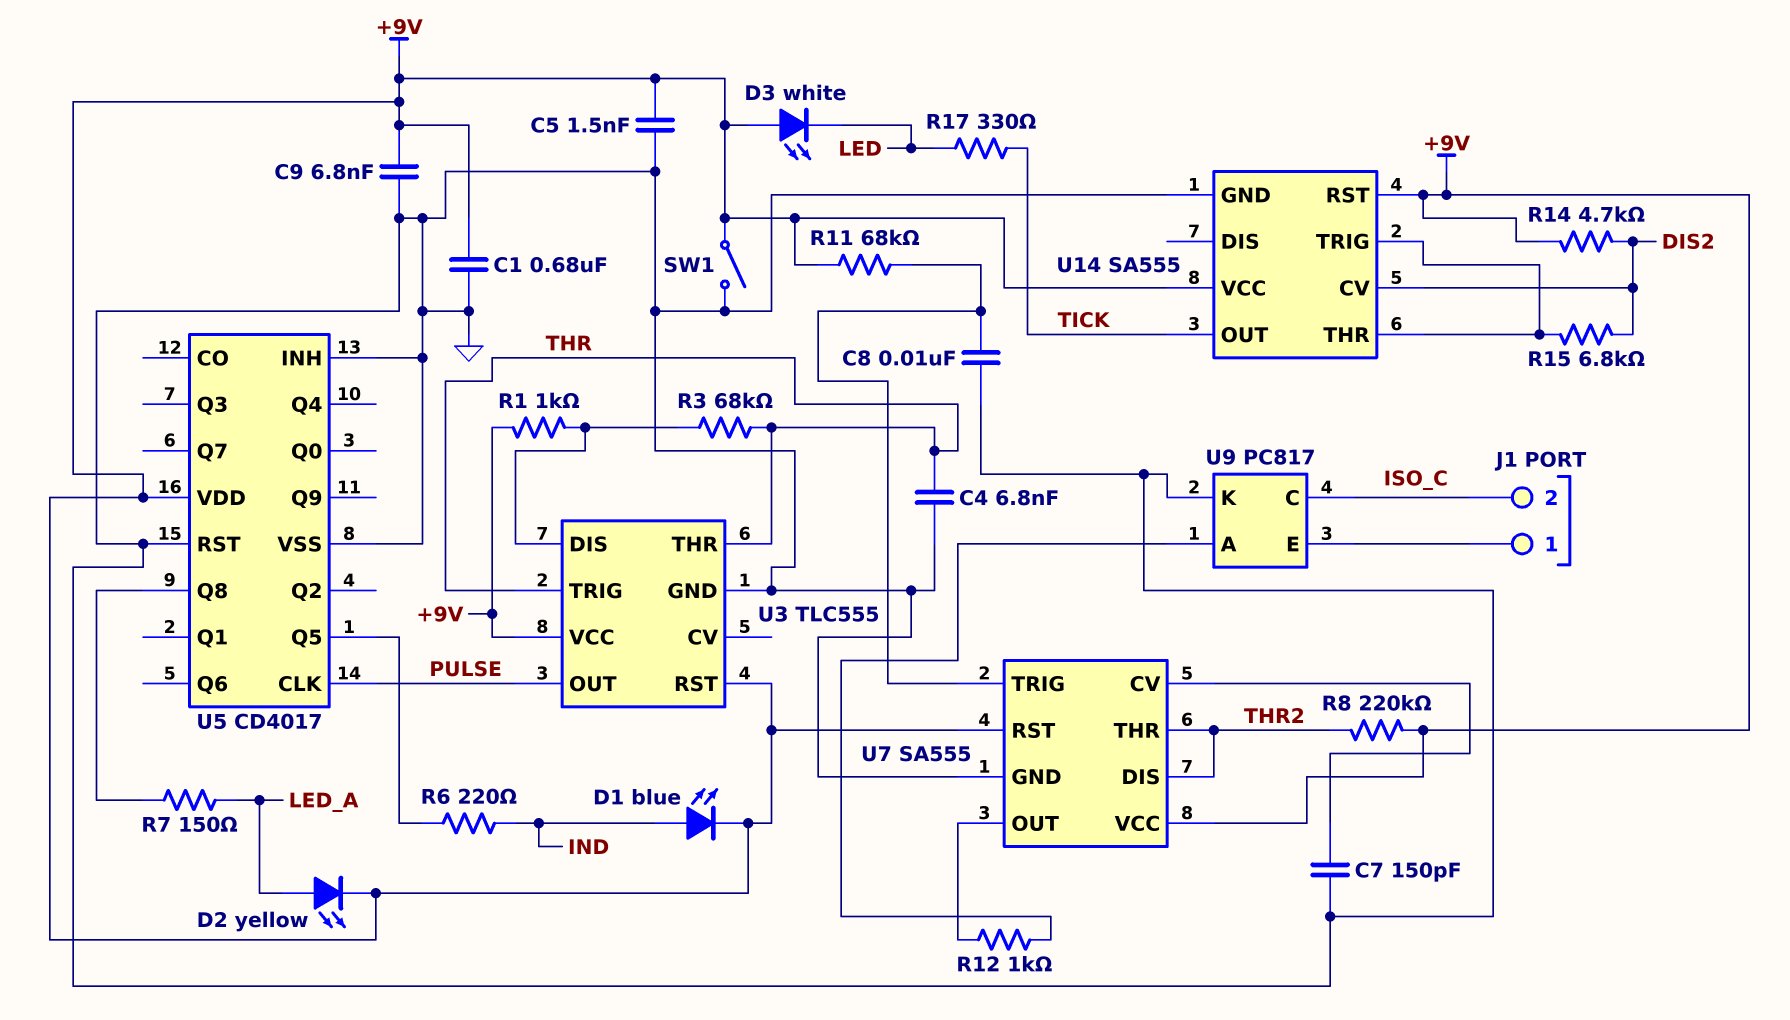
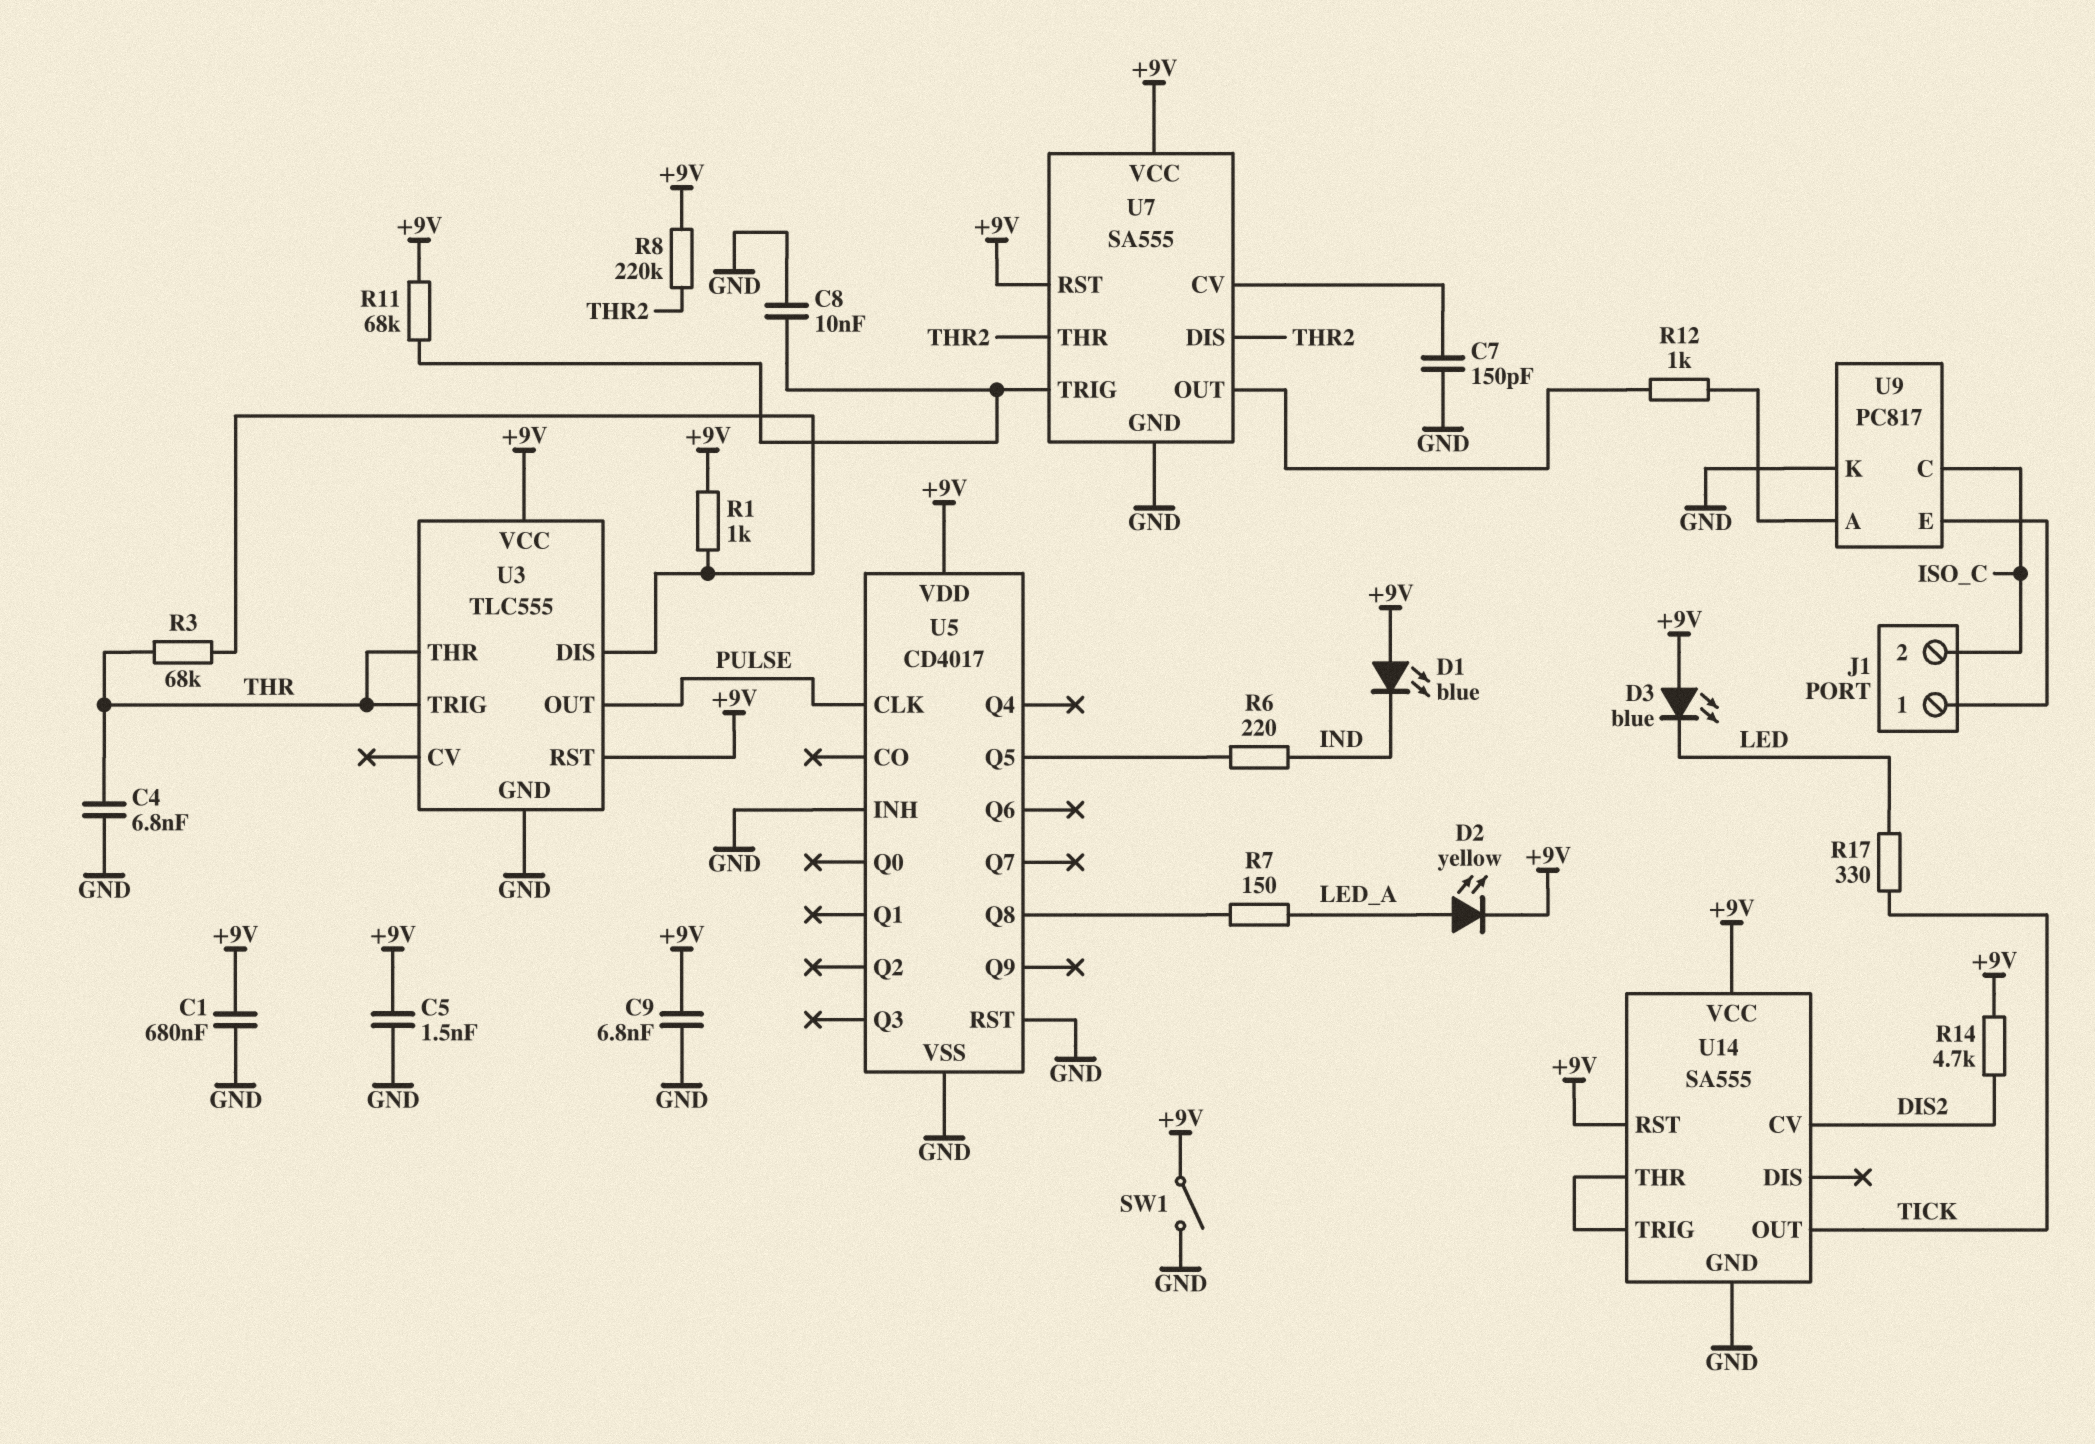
D1: LED blue (A IND, K +9V) -> LED blue (A +9V, K IND)
D3: LED white (A +9V, K LED) -> LED blue (A +9V, K LED)
R15: 6.8k (DIS2, U14/THR) -> none

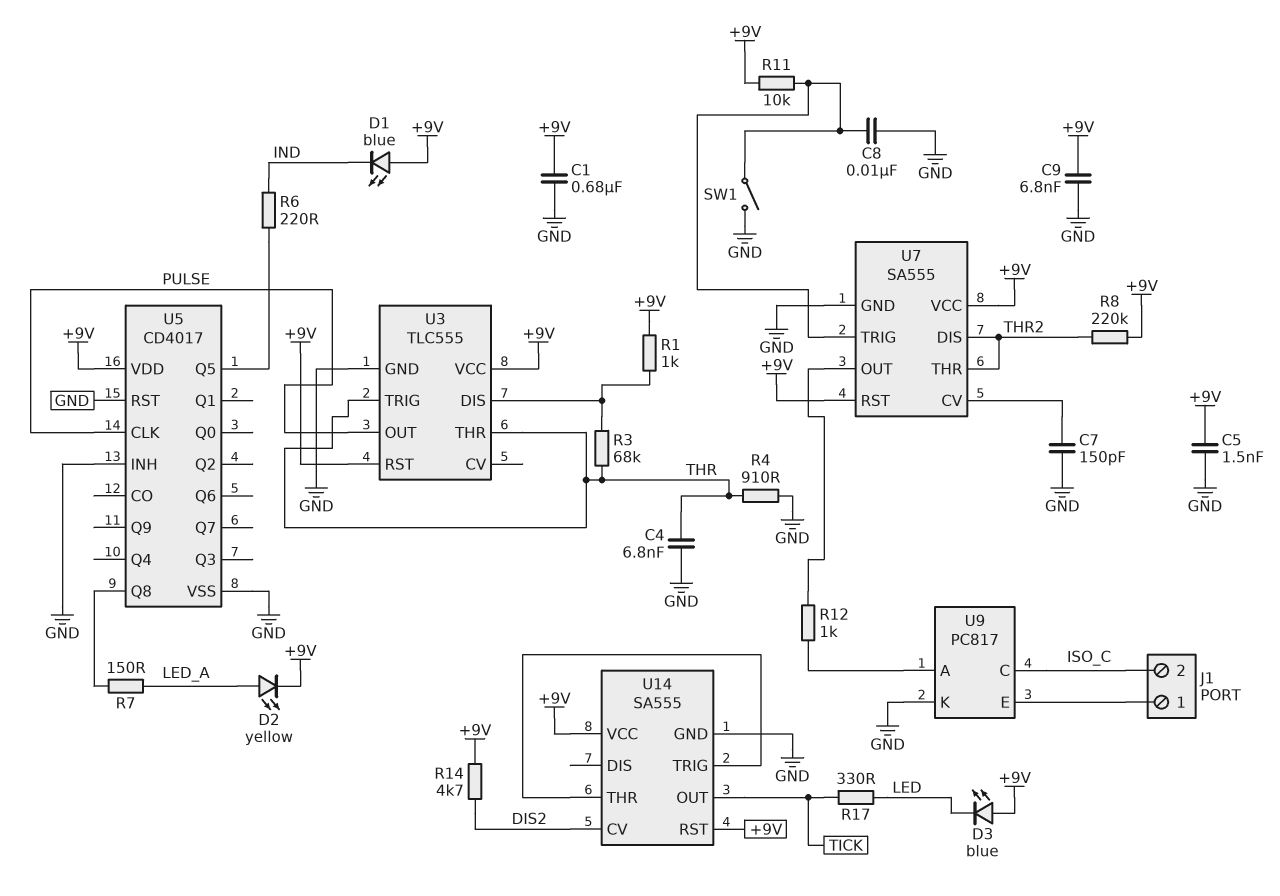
R4: none -> 910 (GND, THR)
R11: 68k (+9V, U7/TRIG) -> 10k (+9V, U7/TRIG)
SW1: switch (+9V, GND) -> switch (GND, U7/TRIG)

